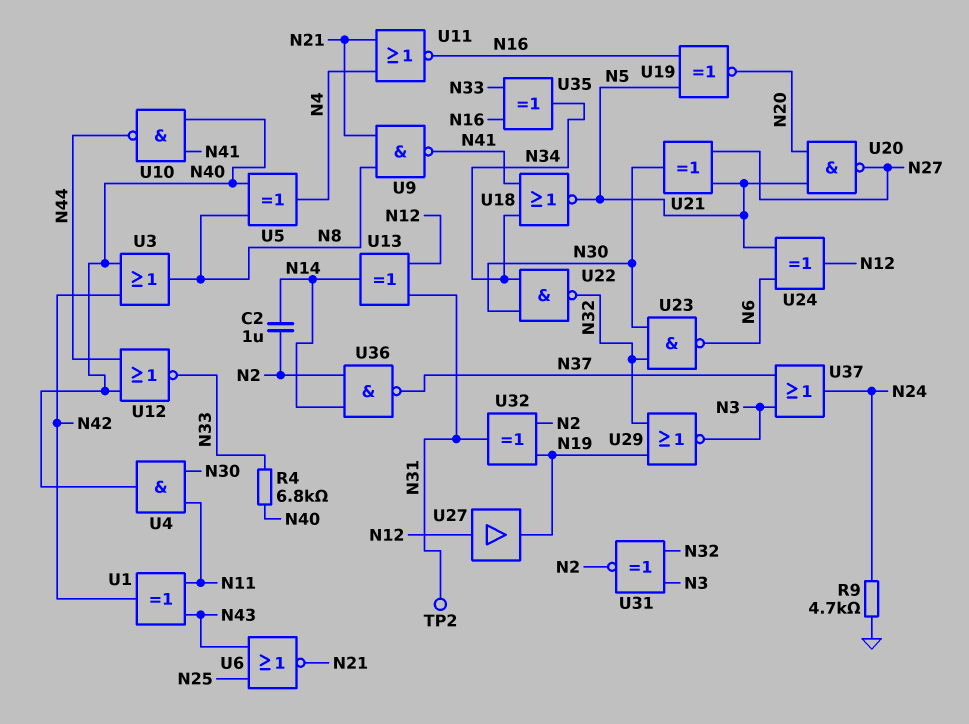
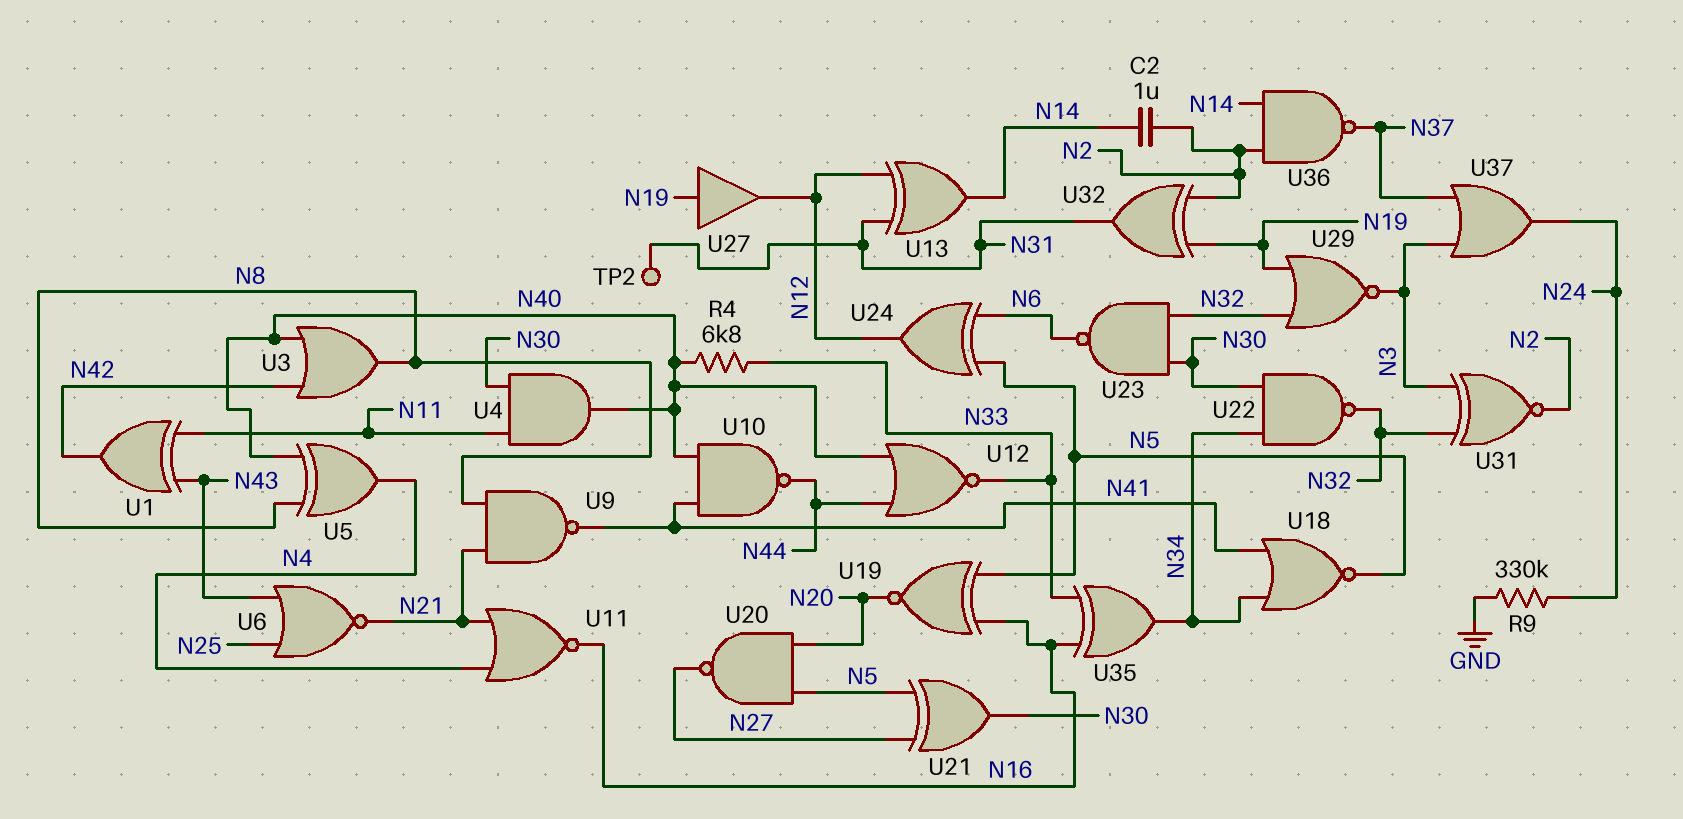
R9: 4.7k (GND, N24) -> 330k (GND, N24)
U27: buffer (in N12, out N19) -> buffer (in N19, out N12)

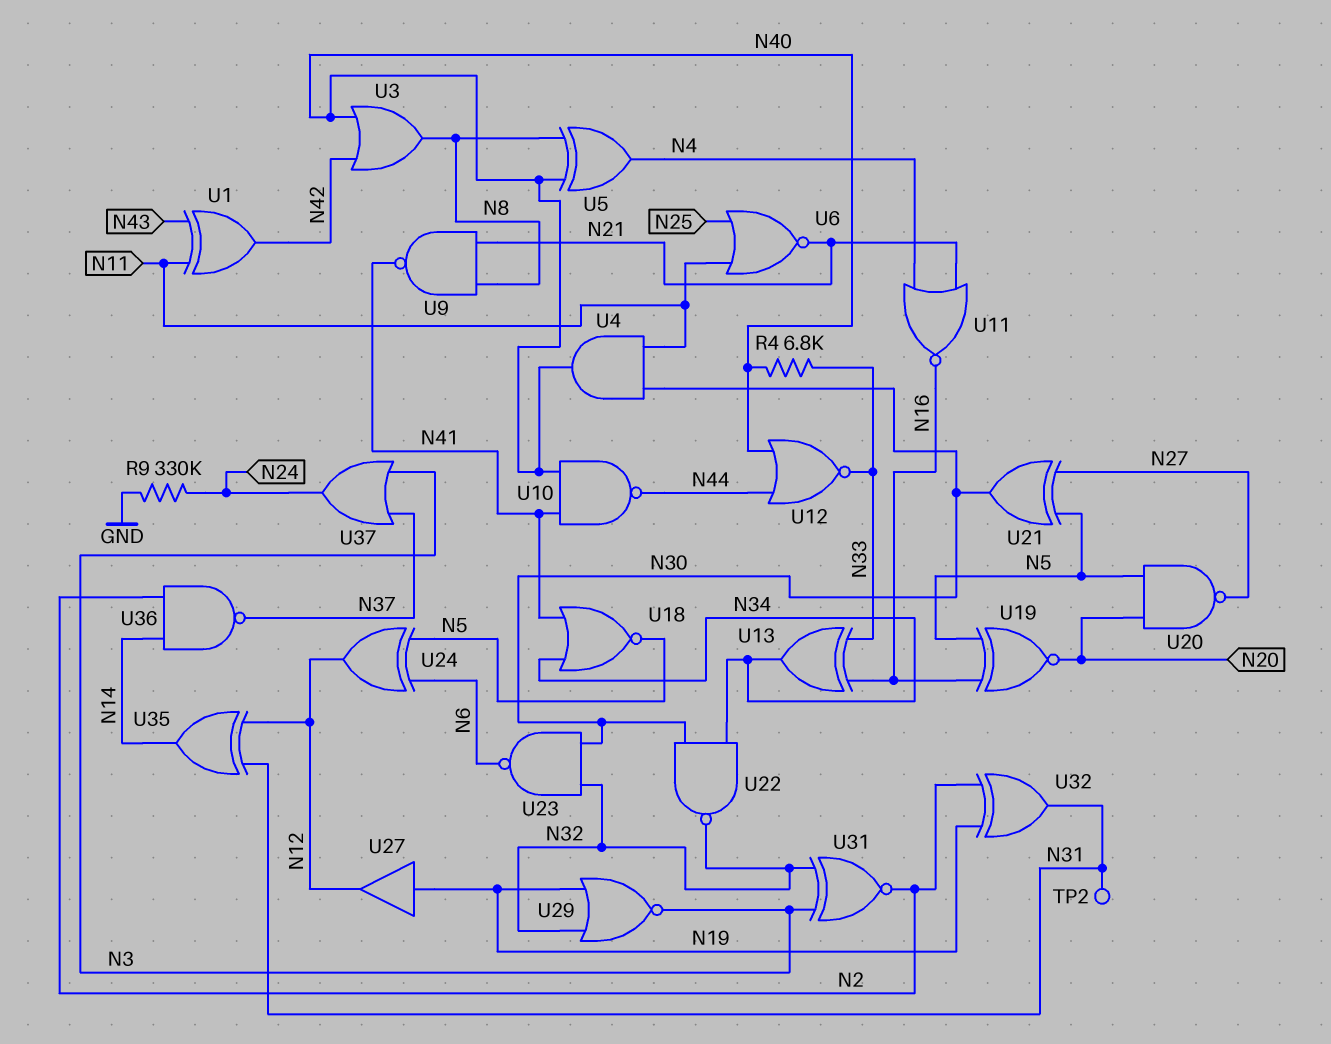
C2: 1uF (N2, N14) -> none
U6: NOR (in N25, in N43, out N21) -> NOR (in N11, in N25, out N21)
U13: XOR (in N12, in N31, out N14) -> XOR (in N16, in N33, out N34)
U35: XOR (in N16, in N33, out N34) -> XOR (in N12, in N31, out N14)

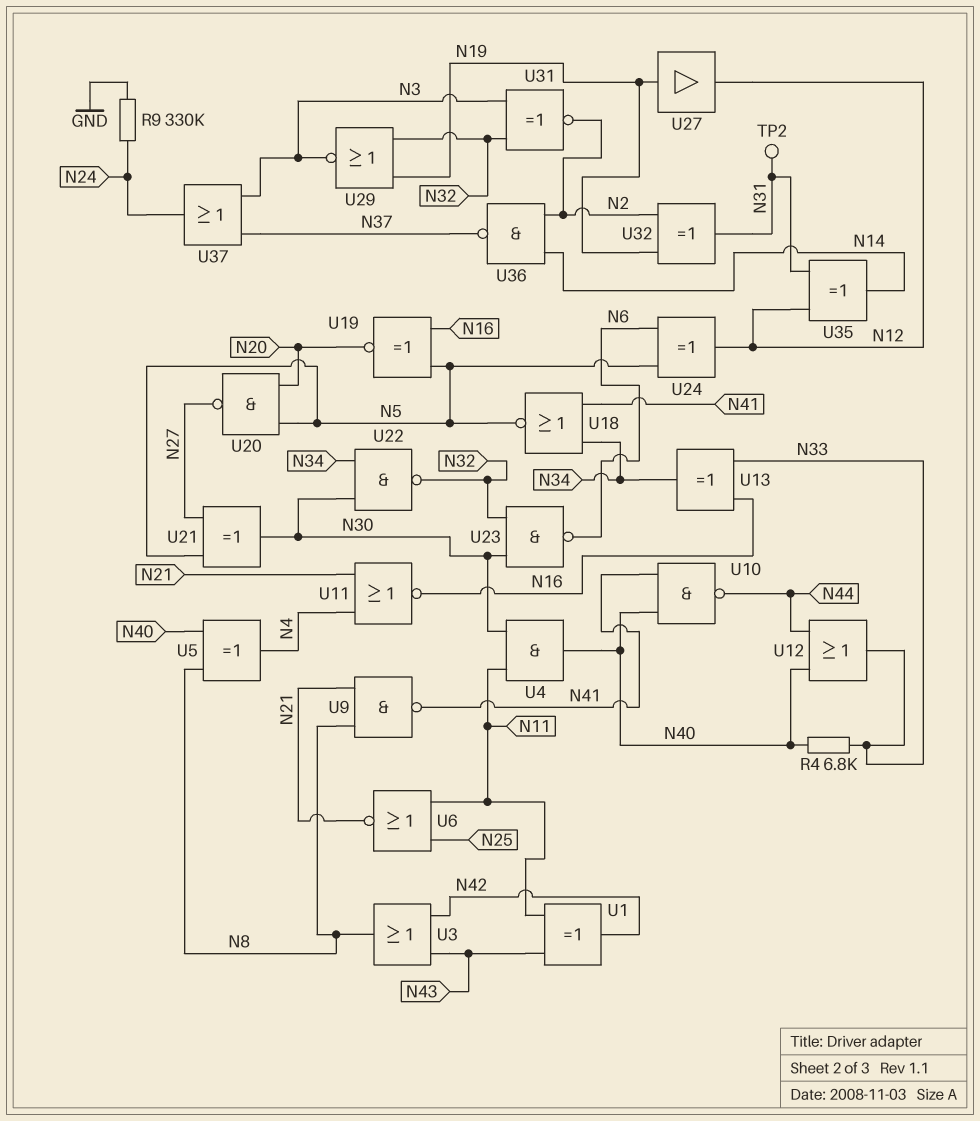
U3: OR (in N40, in N42, out N8) -> OR (in N42, in N43, out N8)
U12: NOR (in N40, in N44, out N33) -> OR (in N40, in N44, out N33)

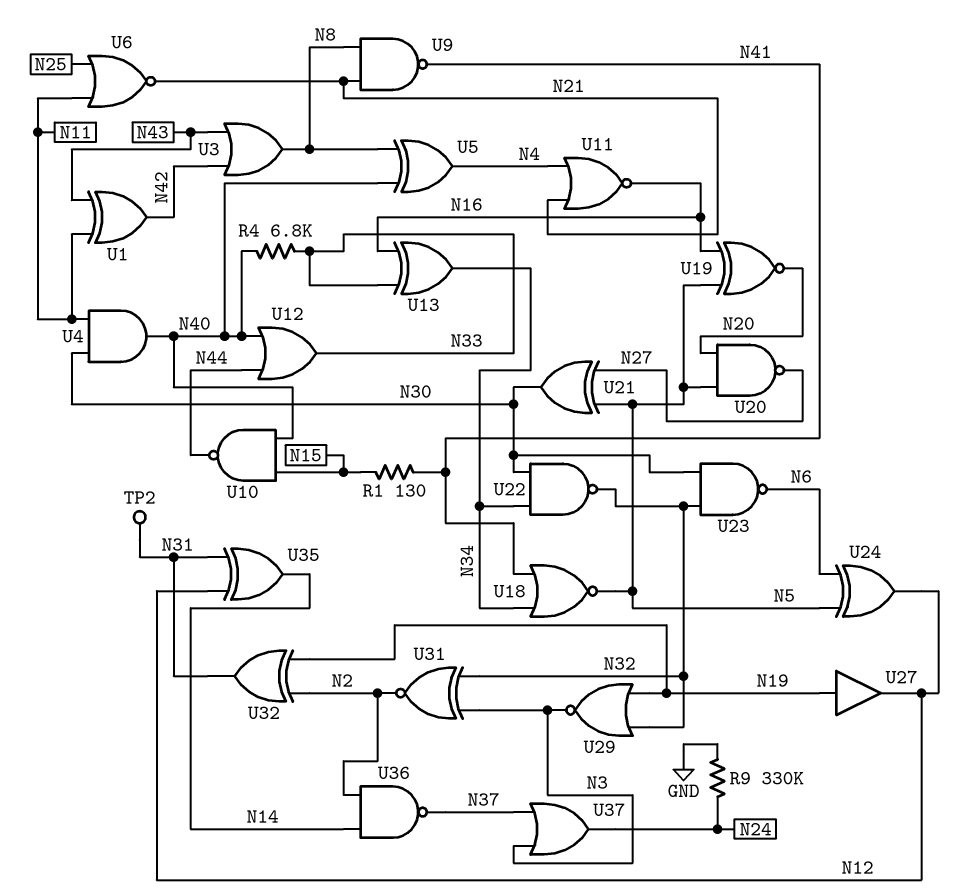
R1: none -> 130 (N15, N41)
U10: NAND (in N40, in N41, out N44) -> NAND (in N15, in N40, out N44)

